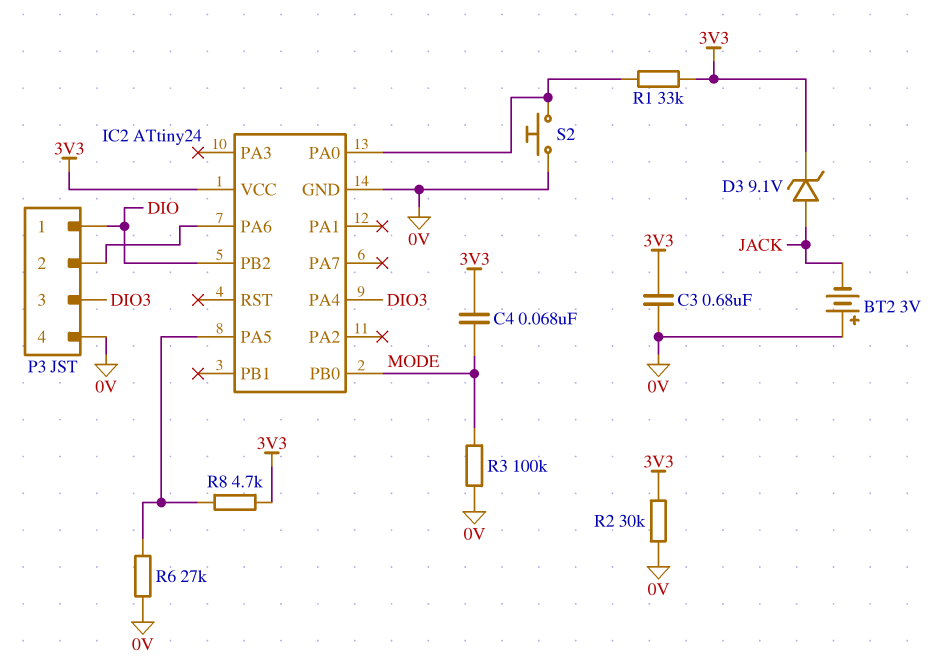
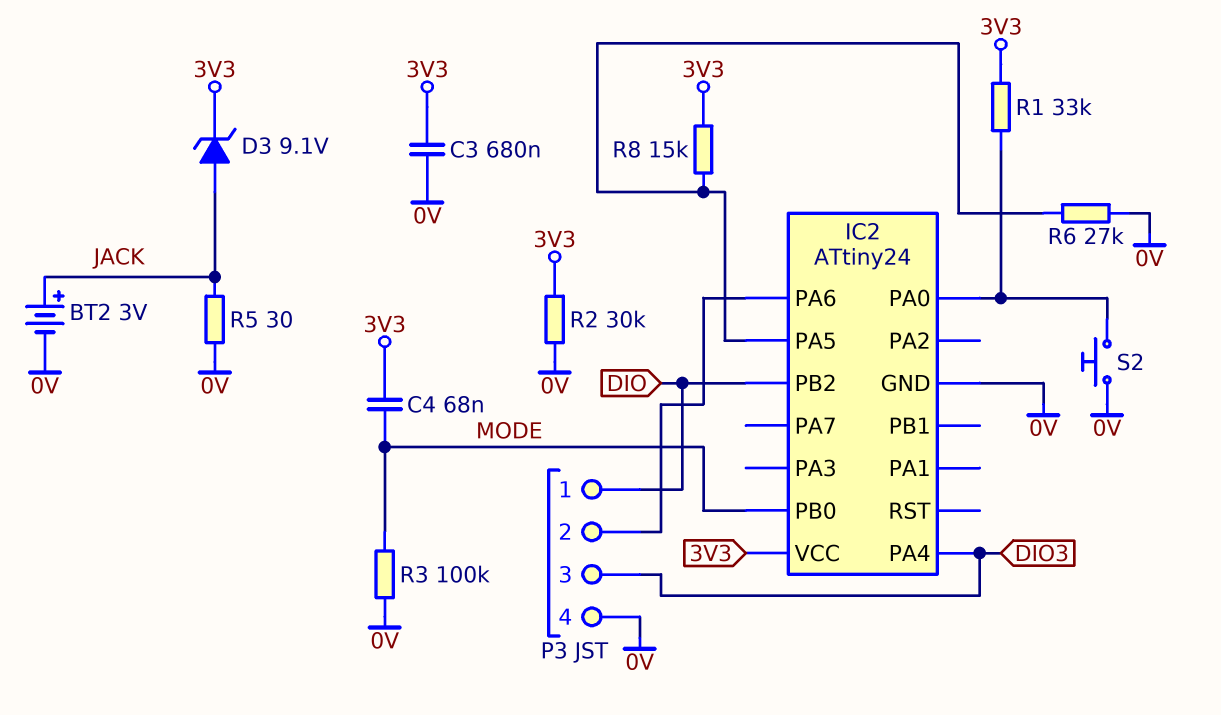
BT2: 3V (plus 0V, minus JACK) -> 3V (plus JACK, minus 0V)
R5: none -> 30 (0V, JACK)
R8: 4.7k (3V3, IC2/PA5) -> 15k (3V3, IC2/PA5)

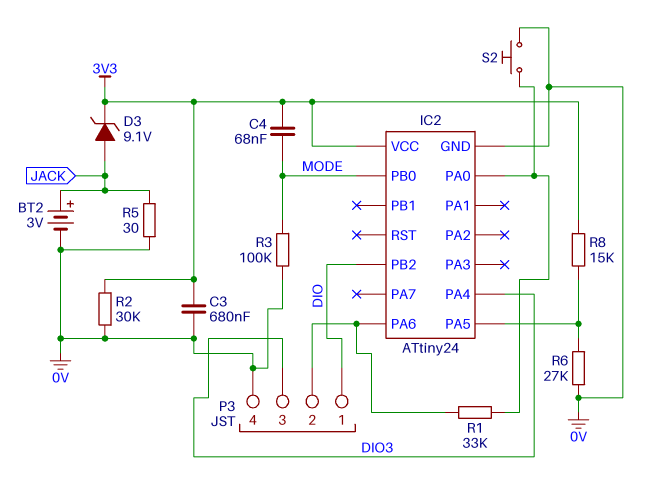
R1: 33k (3V3, IC2/PA0) -> 33k (IC2/PA0, IC2/PA6)

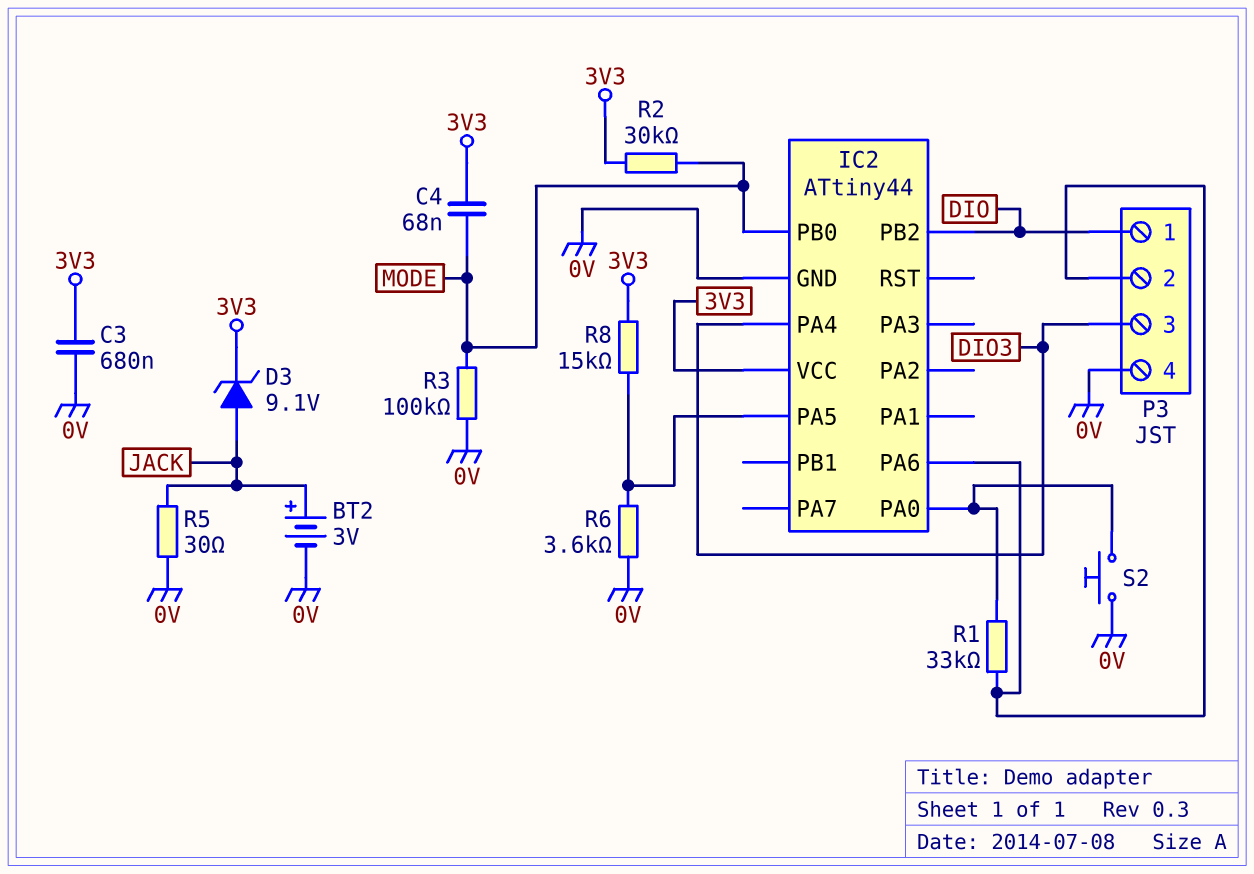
IC2: ATtiny24 -> ATtiny44
R2: 30k (0V, 3V3) -> 30k (3V3, MODE)
R6: 27k (0V, IC2/PA5) -> 3.6k (0V, IC2/PA5)

